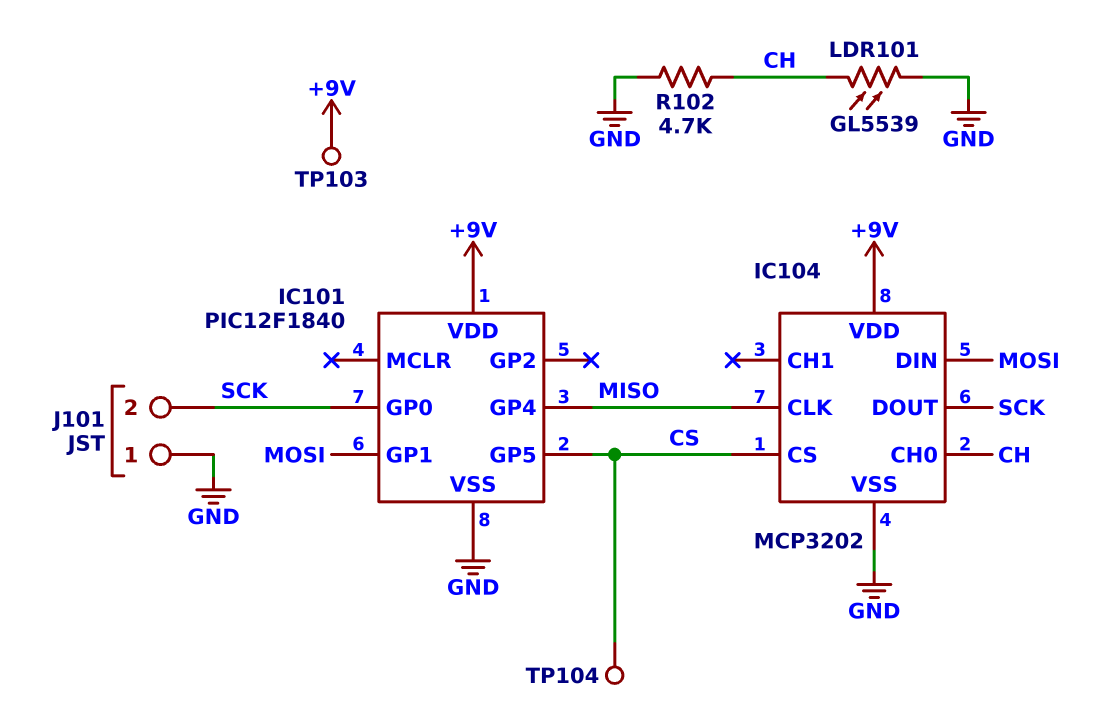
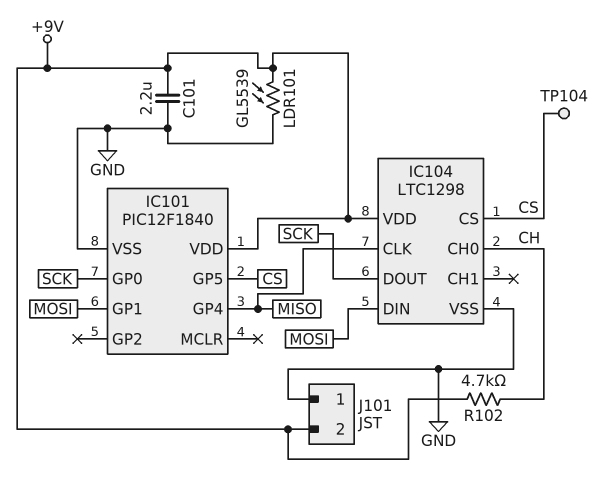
C101: none -> 2.2uF (+9V, GND)
IC104: MCP3202 -> LTC1298
J101 pin 2: SCK -> +9V
LDR101: GL5539 (CH, GND) -> GL5539 (+9V, GND)
R102: 4.7k (CH, GND) -> 4.7k (+9V, CH)
TP103: test point (+9V) -> none

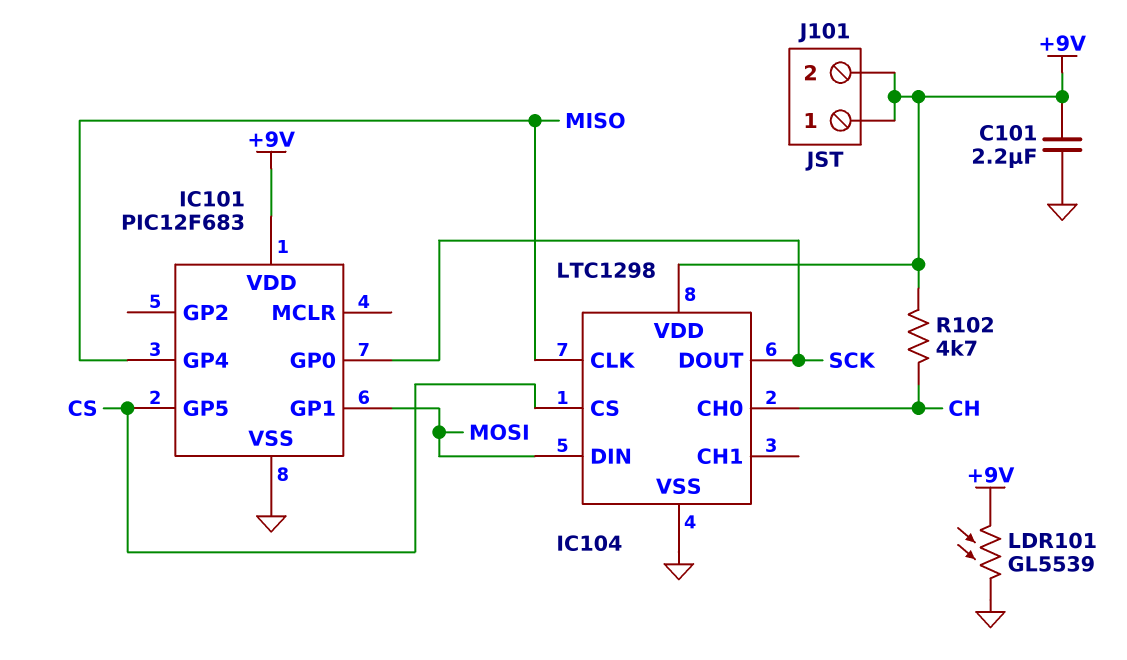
IC101: PIC12F1840 -> PIC12F683
J101 pin 1: GND -> +9V
TP104: test point (CS) -> none

